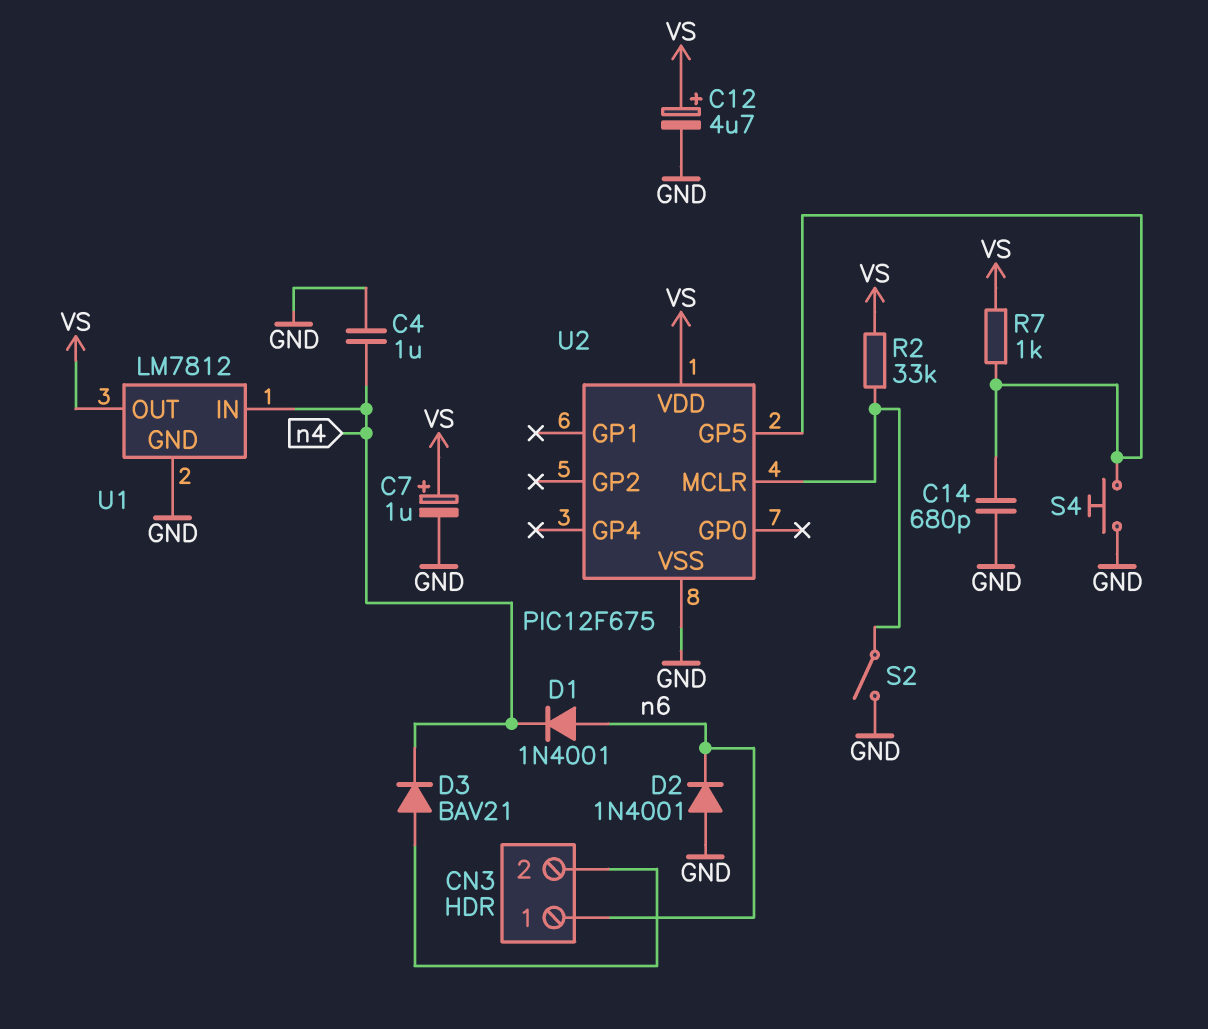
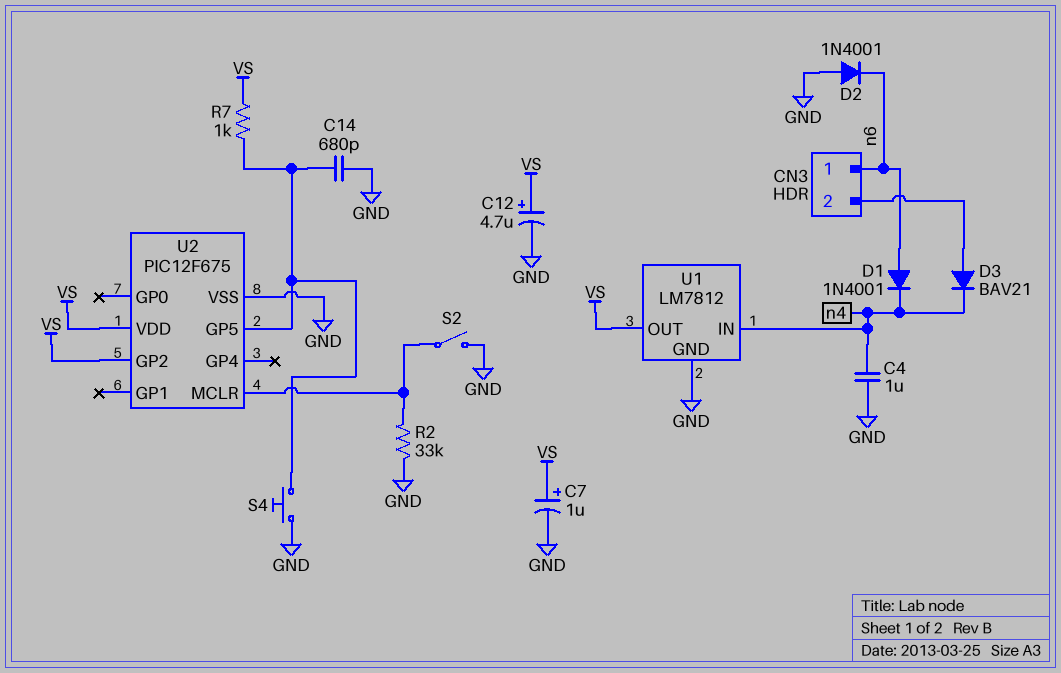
R2: 33k (U2/MCLR, VS) -> 33k (GND, U2/MCLR)
U2 pin GP2: none -> VS

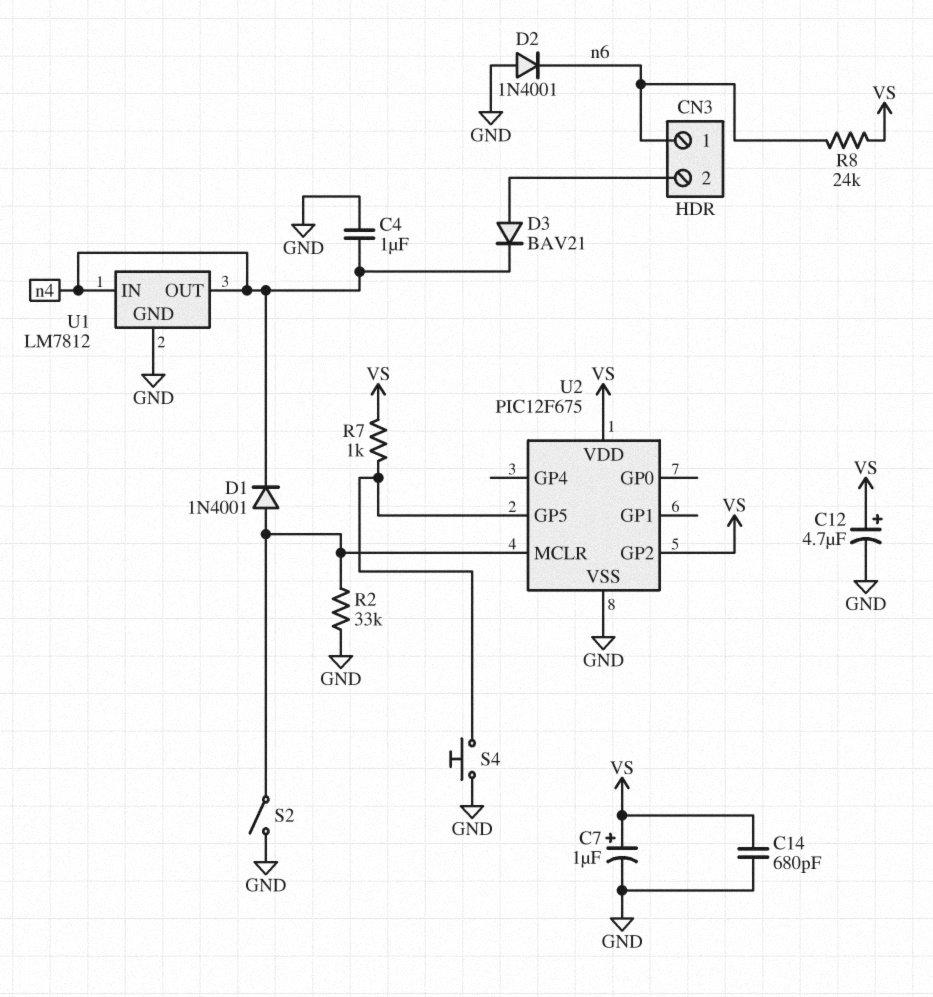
C14: 680pF (GND, U2/GP5) -> 680pF (GND, VS)
D1: diode 1N4001 (A n6, K n4) -> diode 1N4001 (A U2/MCLR, K n4)
R8: none -> 24k (VS, n6)
U1 pin OUT: VS -> n4

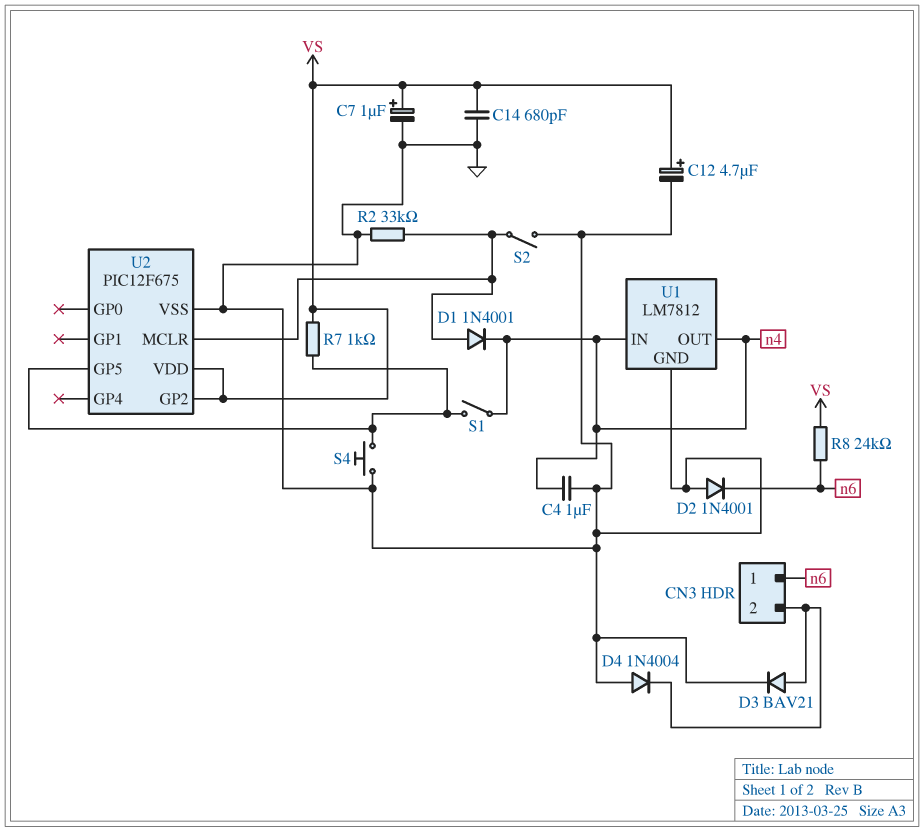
D3: diode BAV21 (A CN3/2, K n4) -> diode BAV21 (A CN3/2, K GND)
D4: none -> diode 1N4004 (A GND, K CN3/2)
S1: none -> switch (U2/GP5, n4)

